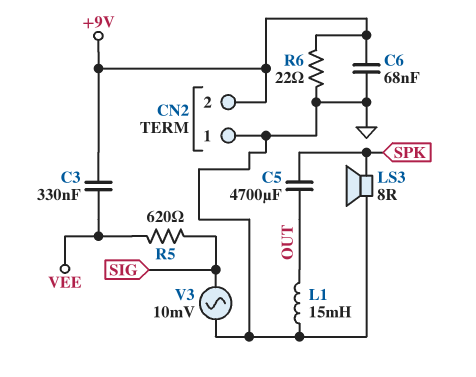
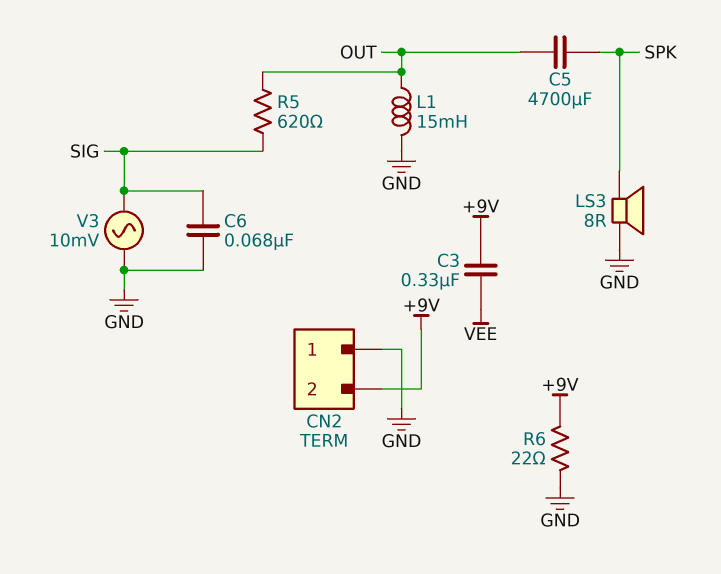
C6: 68nF (+9V, GND) -> 68nF (GND, SIG)
R5: 620 (SIG, VEE) -> 620 (OUT, SIG)

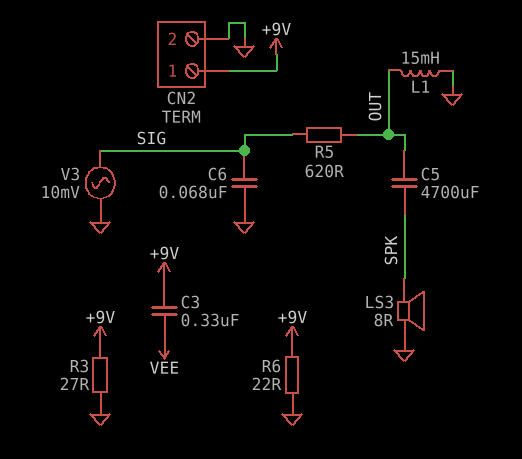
CN2 pin 1: GND -> +9V
CN2 pin 2: +9V -> GND
R3: none -> 27 (+9V, GND)

